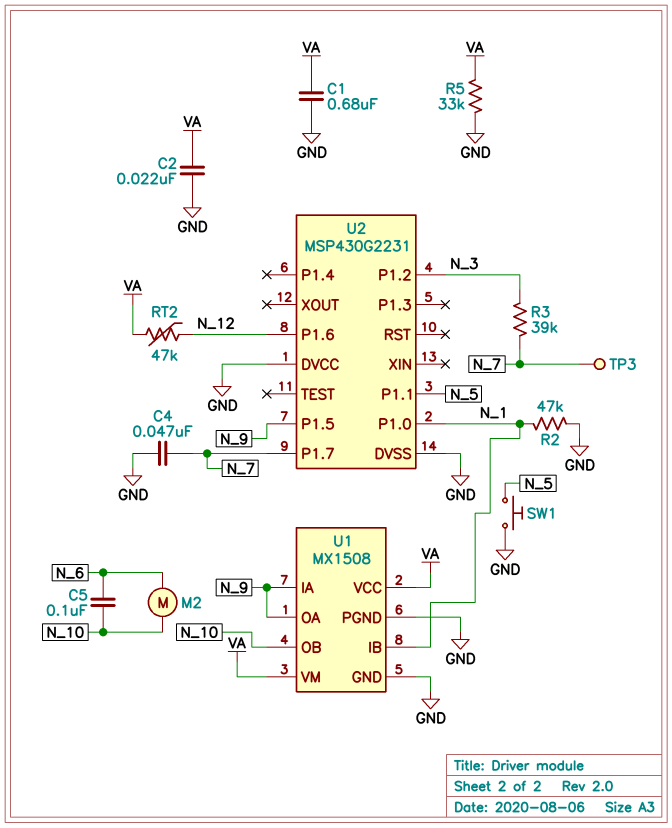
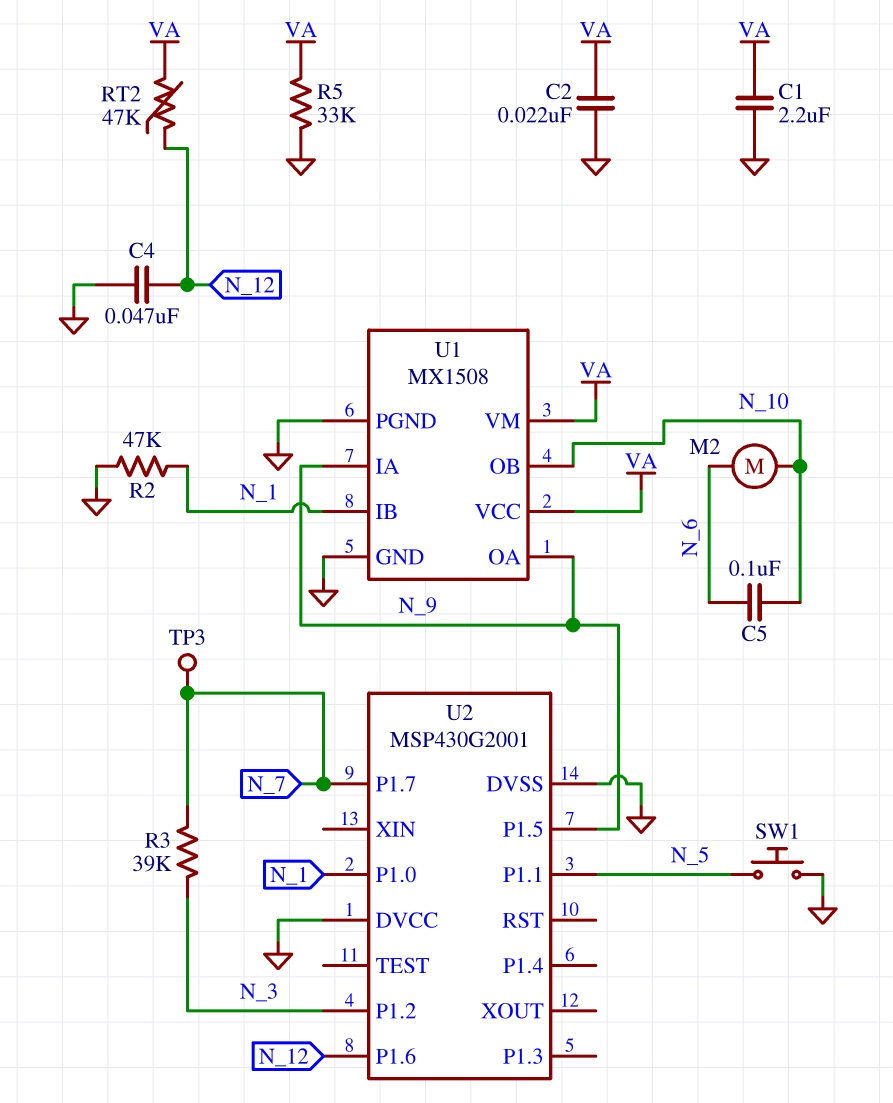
C1: 680nF (GND, VA) -> 2.2uF (GND, VA)
C4: 47nF (GND, N_7) -> 47nF (GND, N_12)
U2: MSP430G2231 -> MSP430G2001

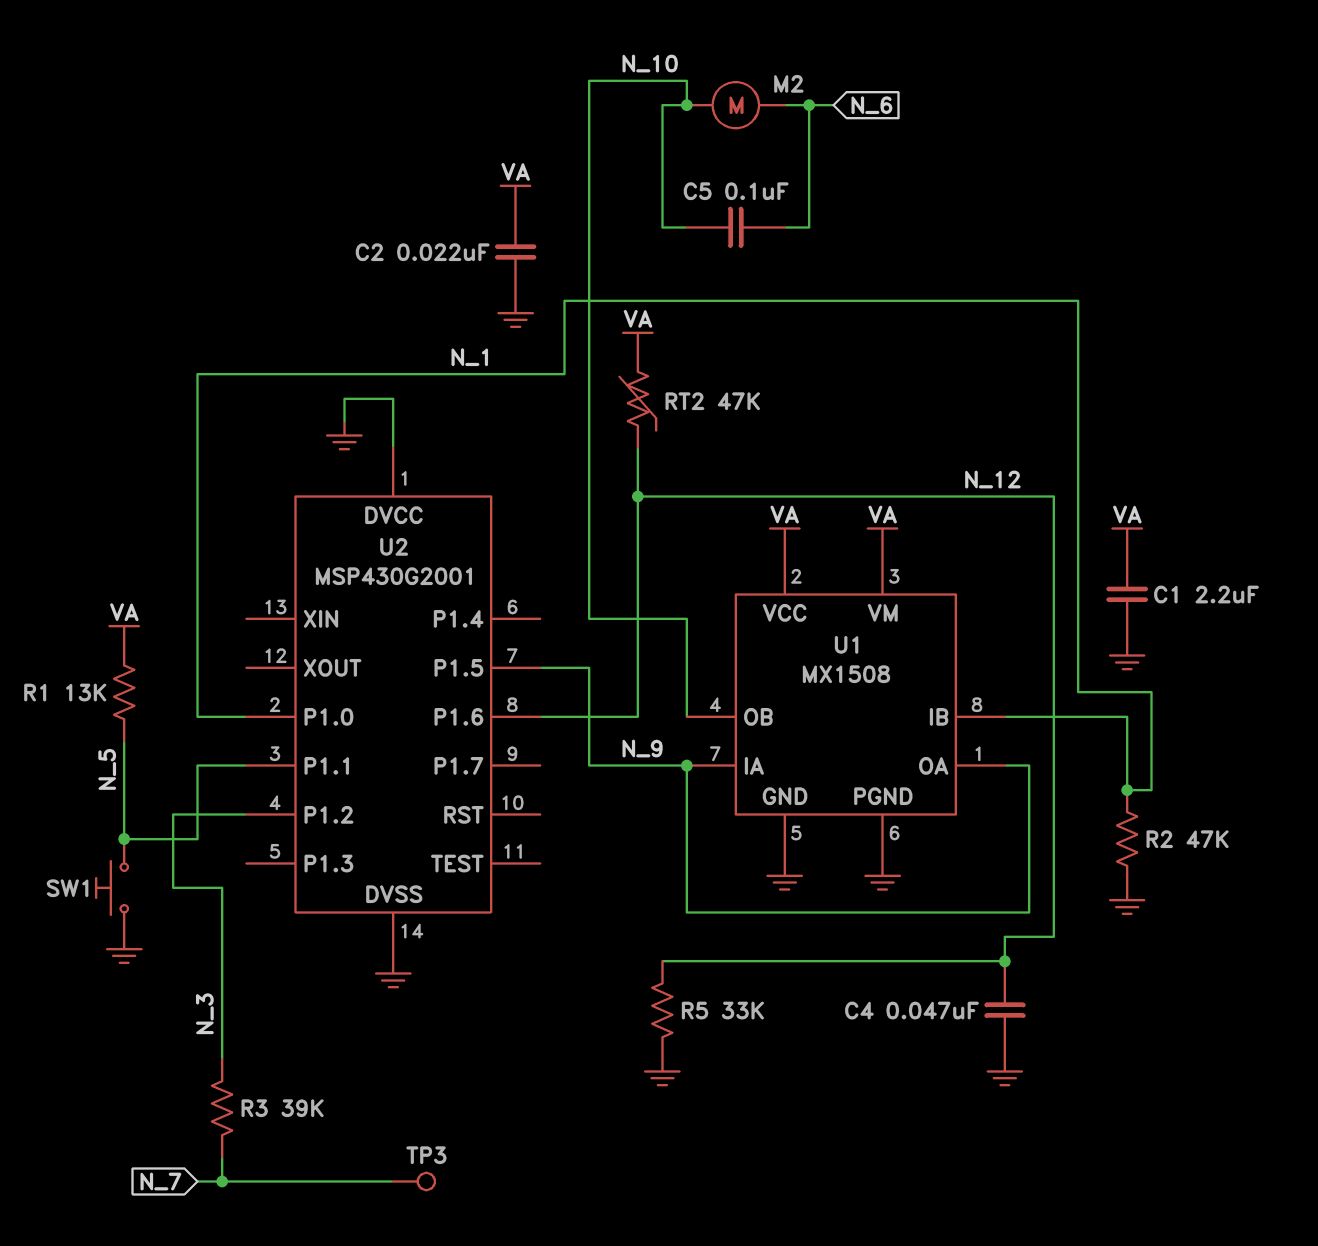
R1: none -> 13k (N_5, VA)
R5: 33k (GND, VA) -> 33k (GND, N_12)
U2 pin P1.7: N_7 -> none

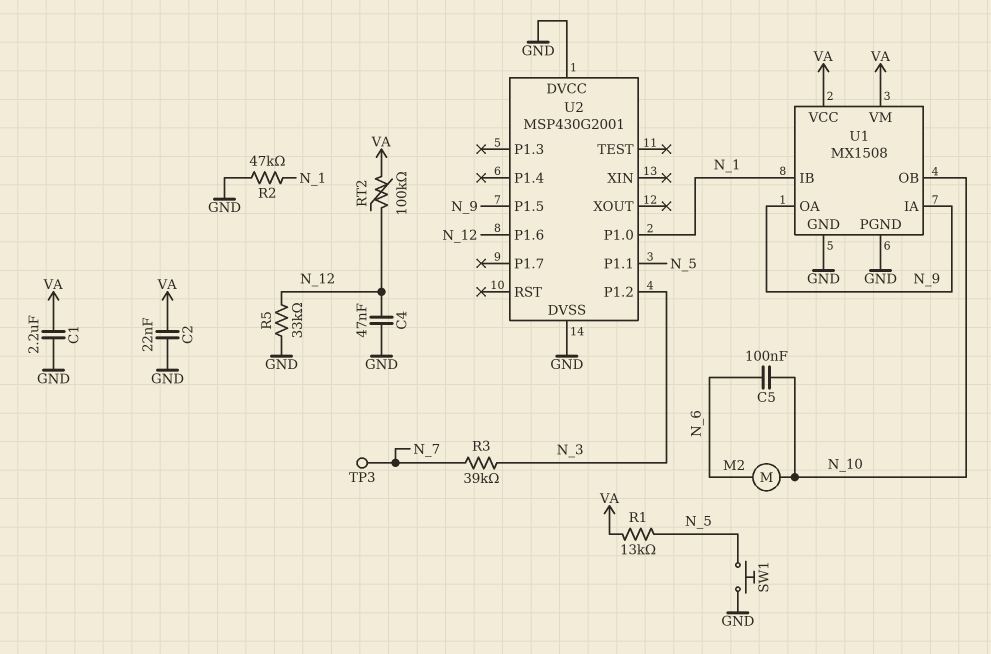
RT2: 47k (N_12, VA) -> 100k (N_12, VA)

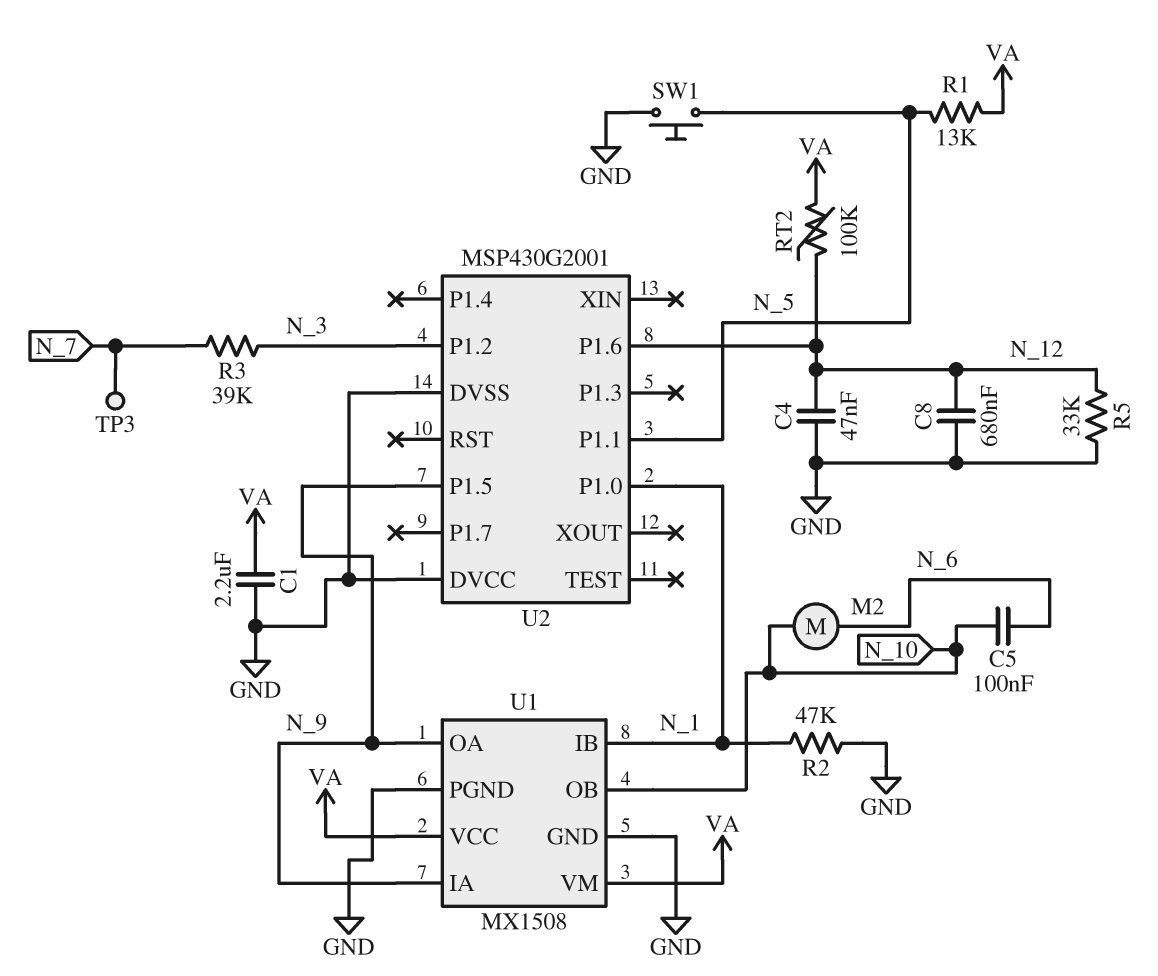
C2: 22nF (GND, VA) -> none
C8: none -> 680nF (GND, N_12)

